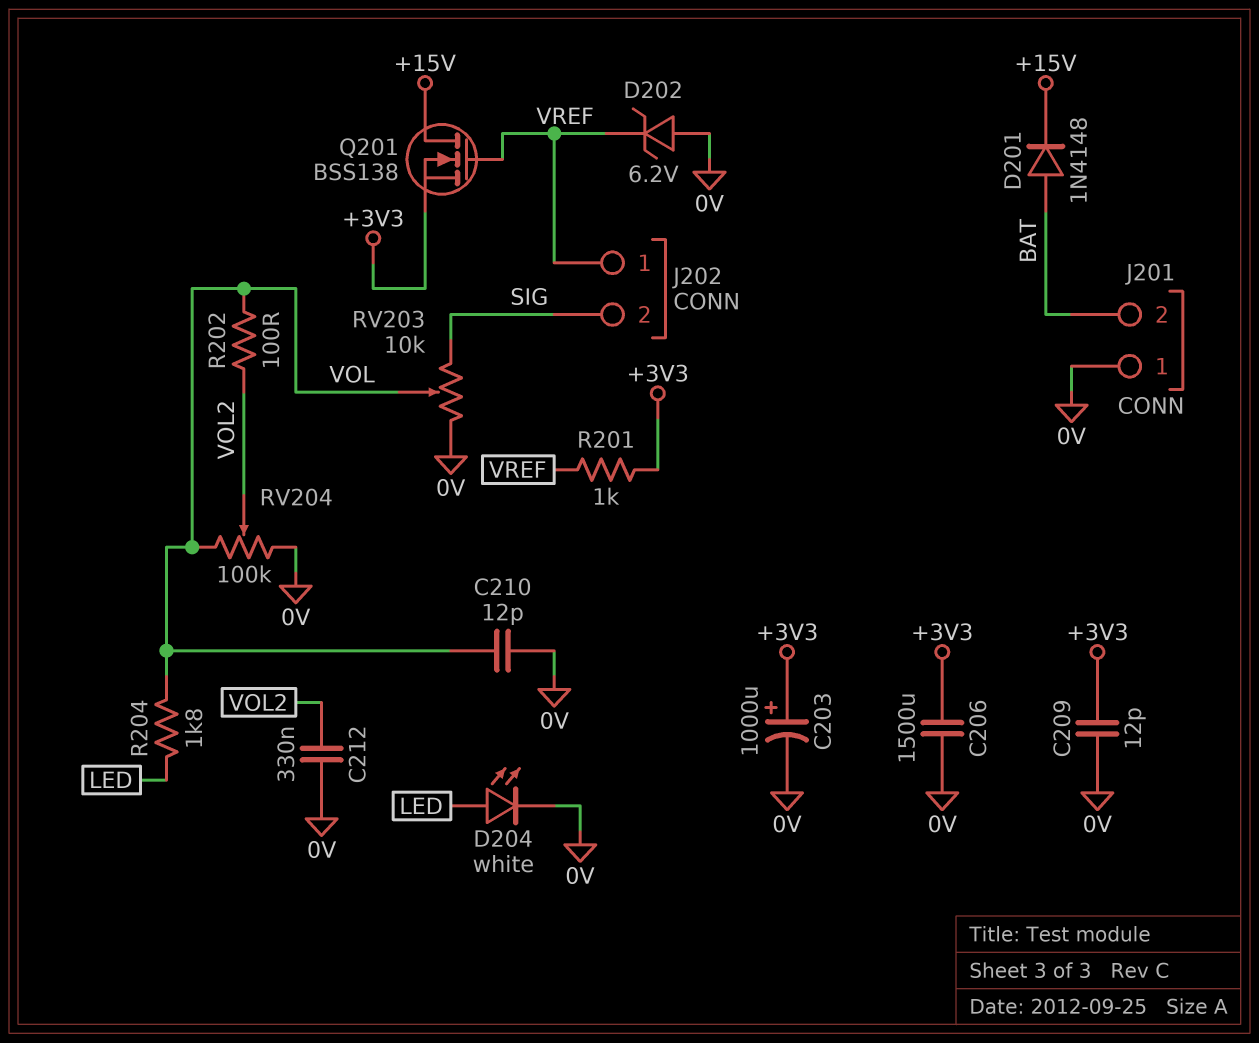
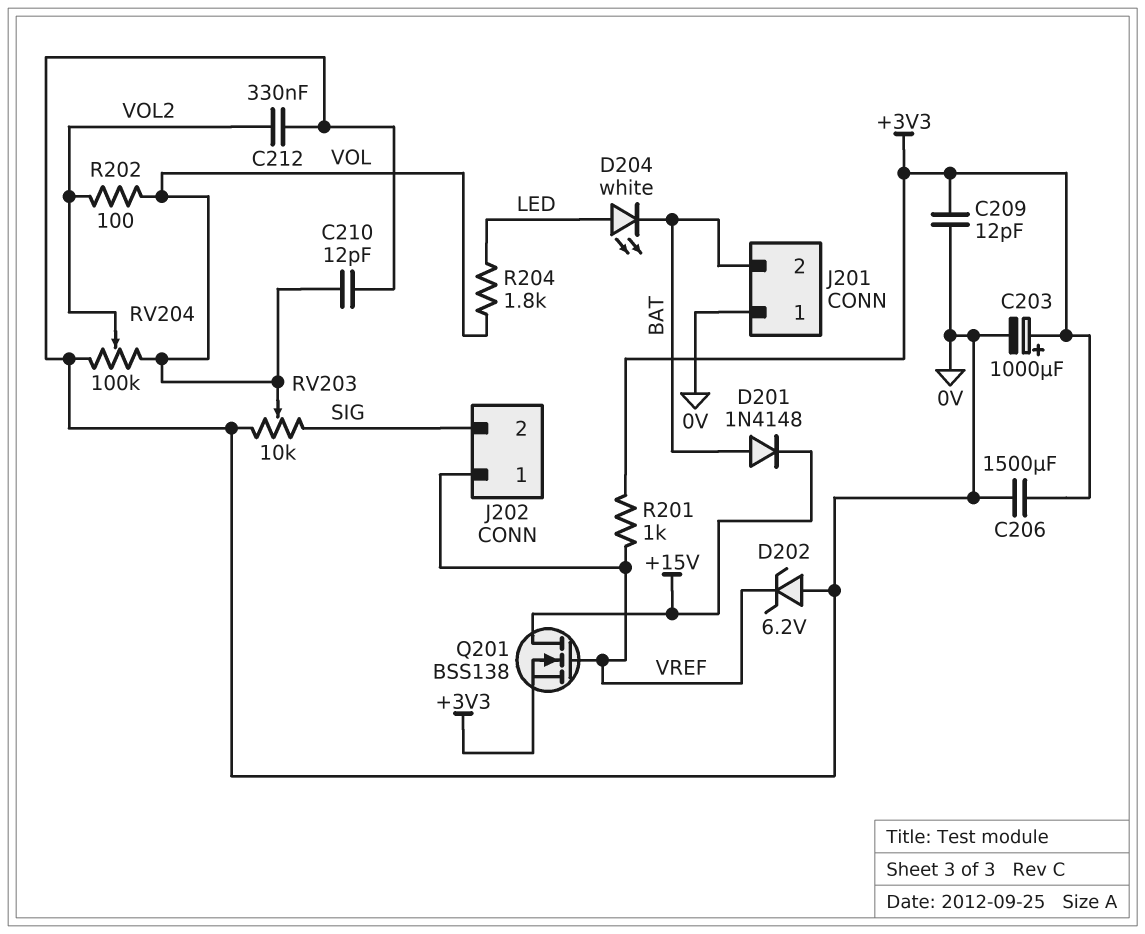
D204: LED white (A LED, K 0V) -> LED white (A LED, K BAT)

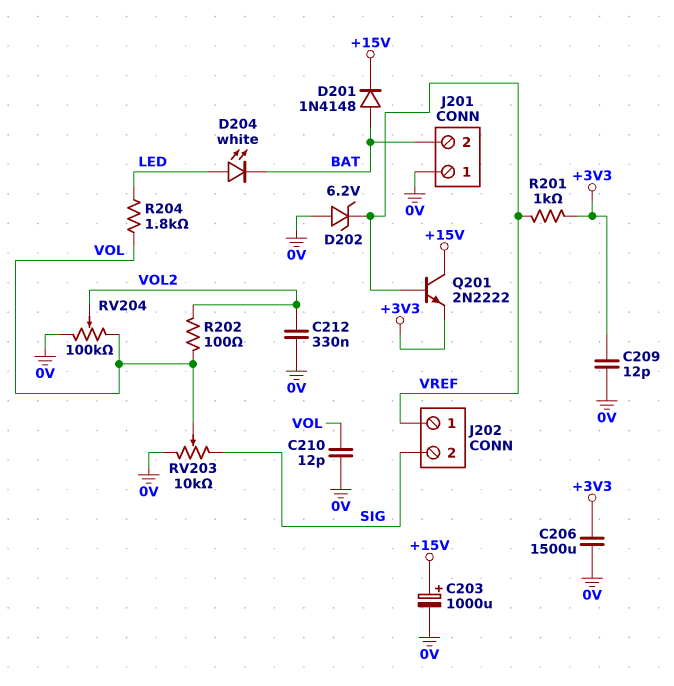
C203: 1000uF (plus +3V3, minus 0V) -> 1000uF (plus +15V, minus 0V)
Q201: NMOS BSS138 (G VREF, D +15V, S +3V3) -> NPN 2N2222 (B VREF, C +15V, E +3V3)

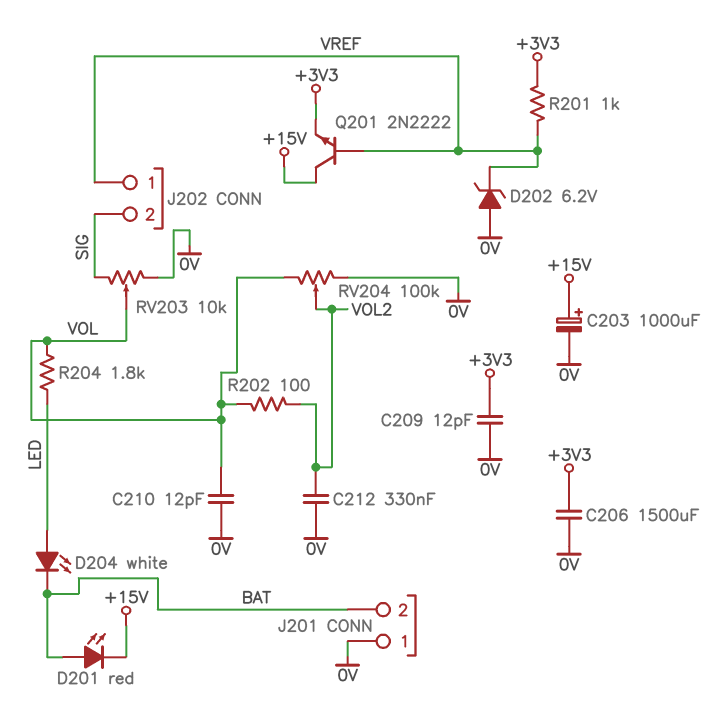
D201: diode 1N4148 (A BAT, K +15V) -> LED red (A BAT, K +15V)

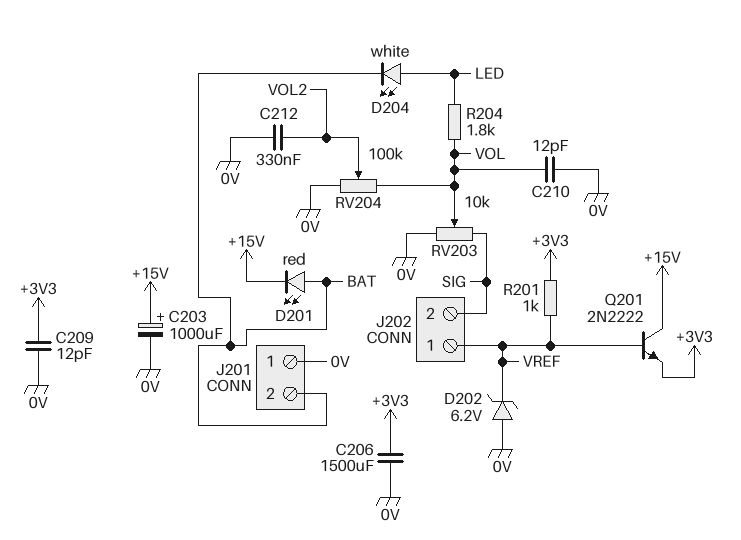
R202: 100 (VOL, VOL2) -> none

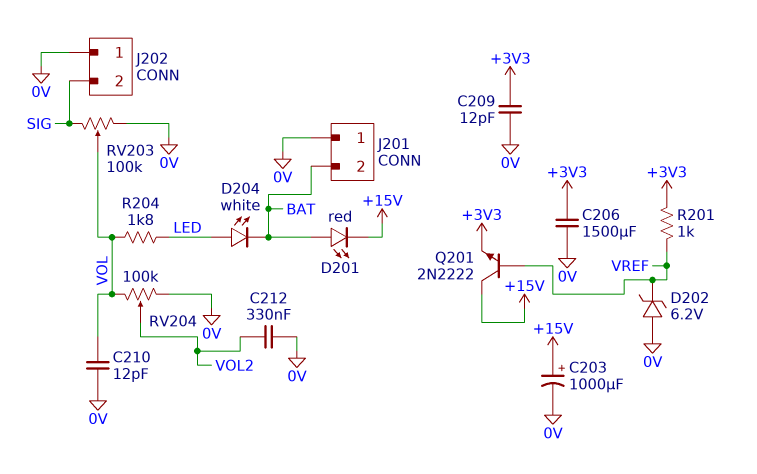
J202 pin 1: VREF -> 0V
RV203: 10k (0V, SIG, wiper VOL) -> 100k (0V, SIG, wiper VOL)

